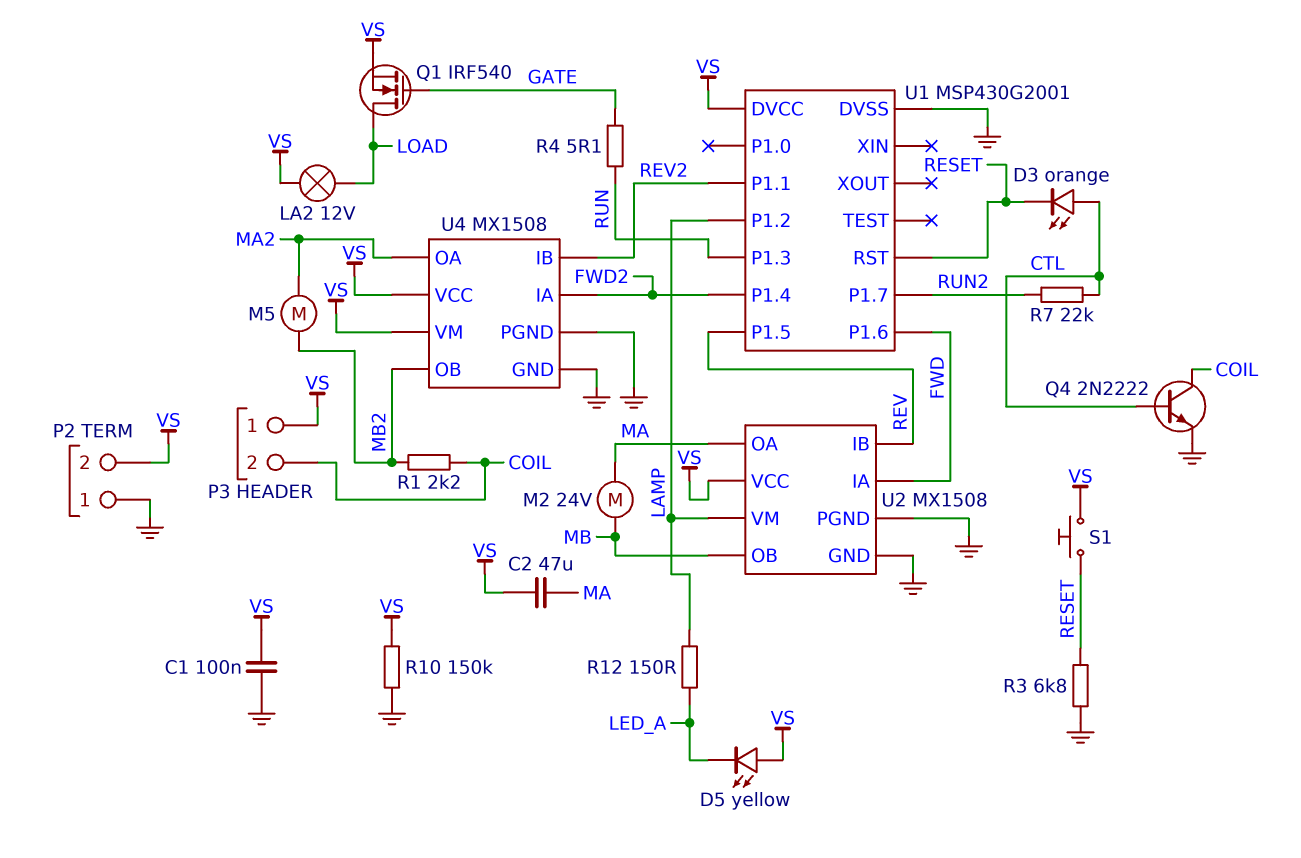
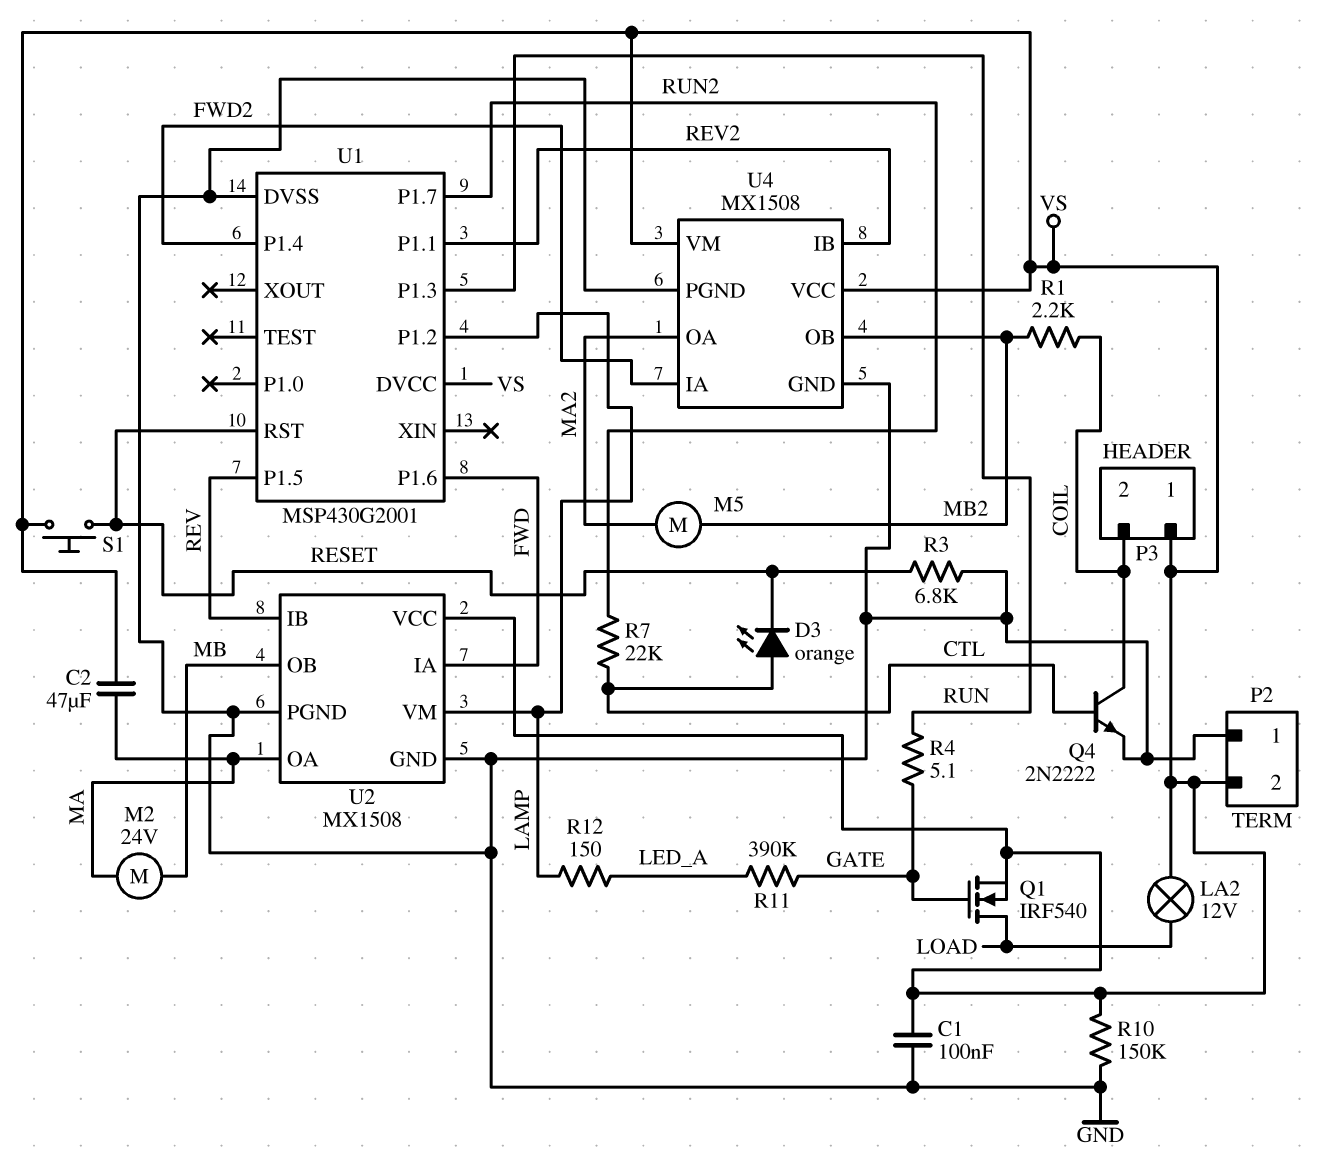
D5: LED yellow (A VS, K LED_A) -> none
R11: none -> 390k (GATE, LED_A)

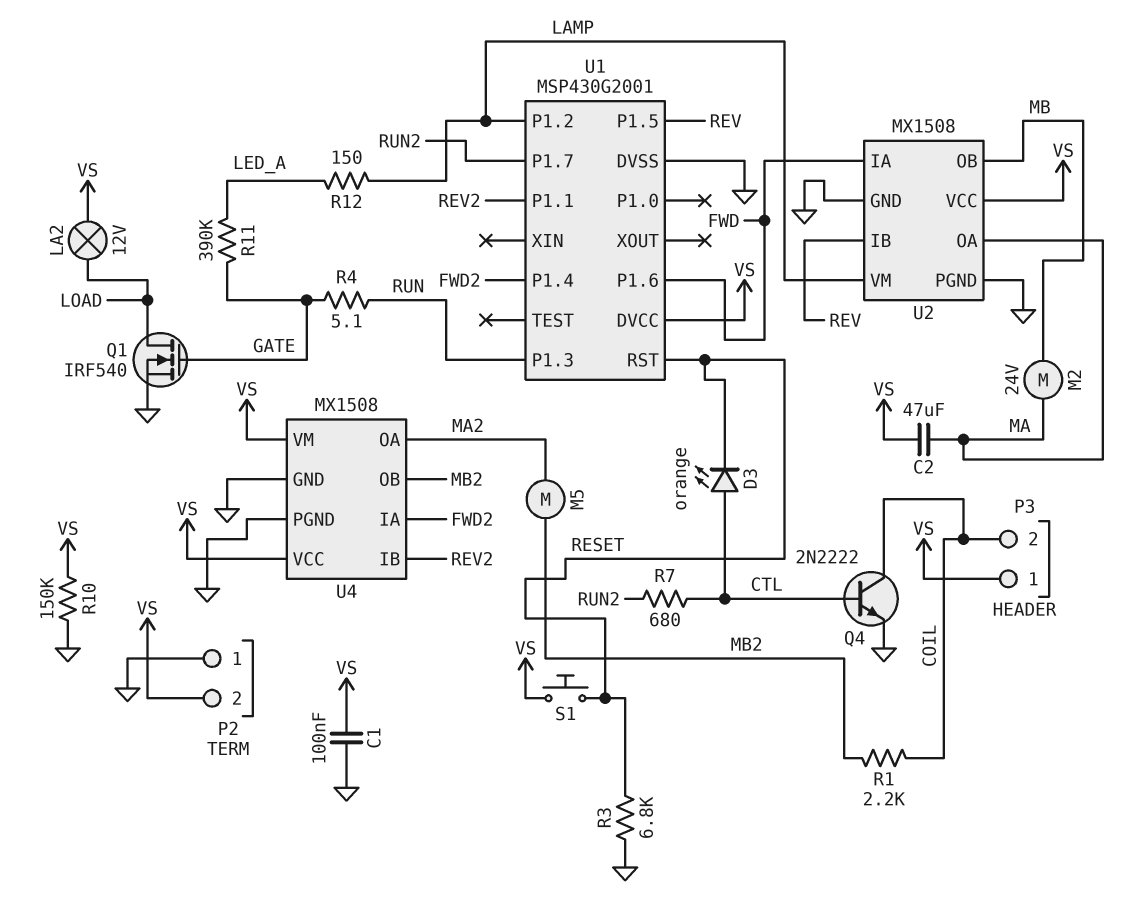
Q1: NMOS IRF540 (G GATE, D LOAD, S VS) -> NMOS IRF540 (G GATE, D LOAD, S GND)
R7: 22k (CTL, RUN2) -> 680 (CTL, RUN2)

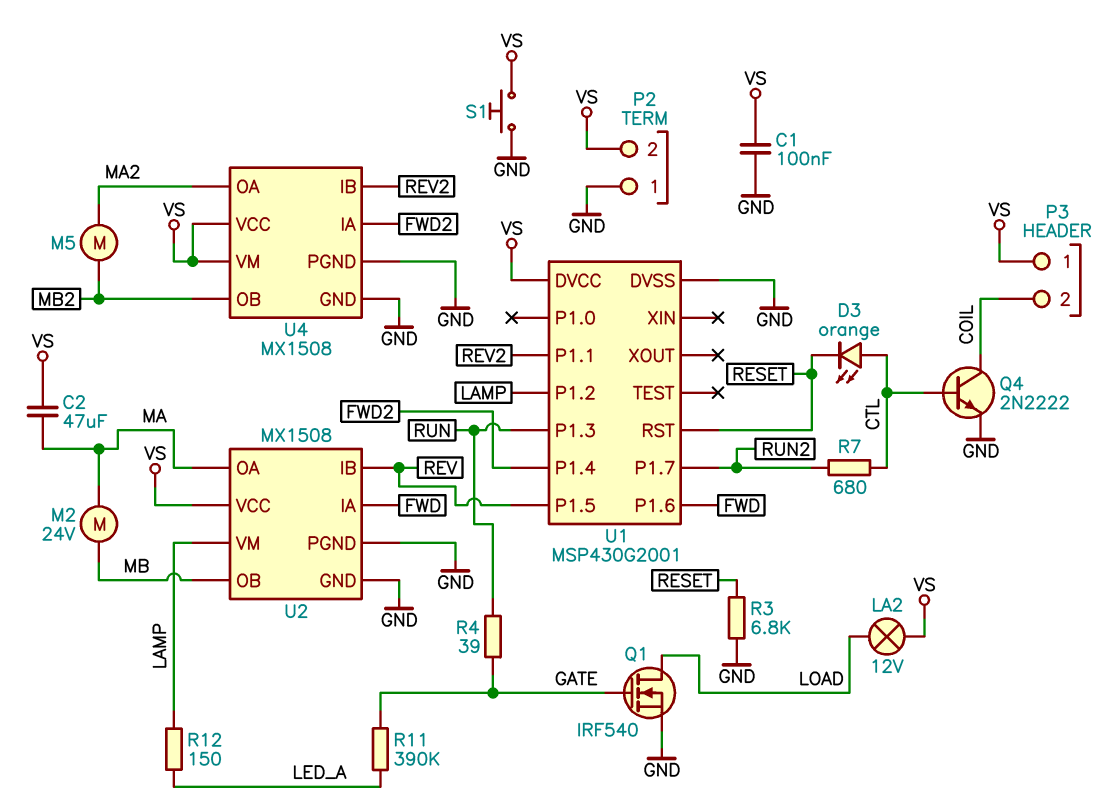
R1: 2.2k (COIL, MB2) -> none
R4: 5.1 (GATE, RUN) -> 39 (GATE, RUN)
R10: 150k (GND, VS) -> none
S1: button (RESET, VS) -> button (GND, VS)

